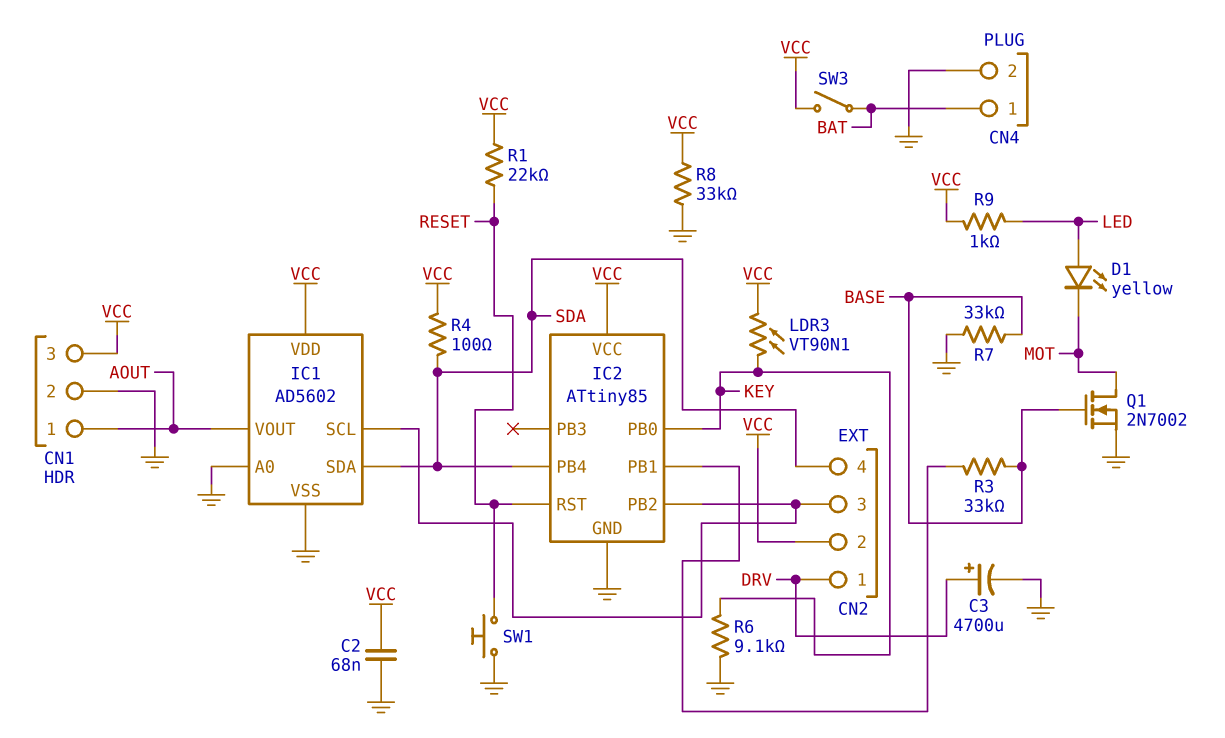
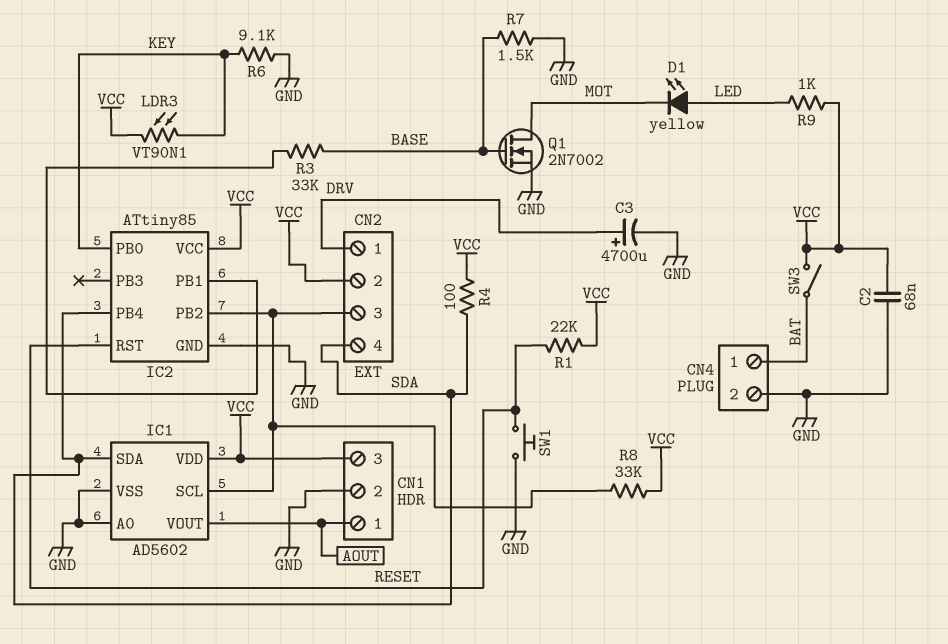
R7: 33k (BASE, GND) -> 1.5k (BASE, GND)
R8: 33k (GND, VCC) -> 33k (CN2/3, VCC)

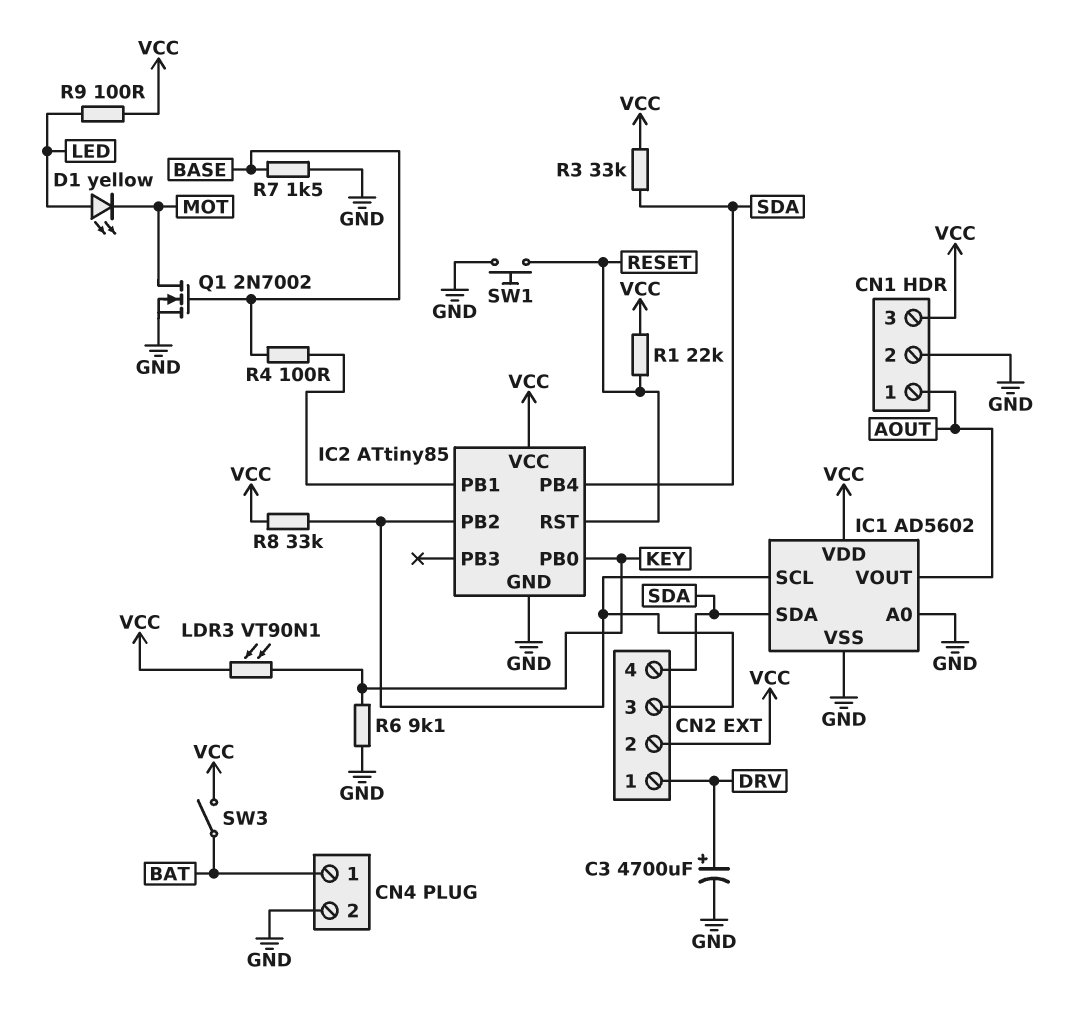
C2: 68nF (GND, VCC) -> none
R3: 33k (BASE, IC2/PB1) -> 33k (SDA, VCC)
R4: 100 (SDA, VCC) -> 100 (BASE, IC2/PB1)
R9: 1k (LED, VCC) -> 100 (LED, VCC)

